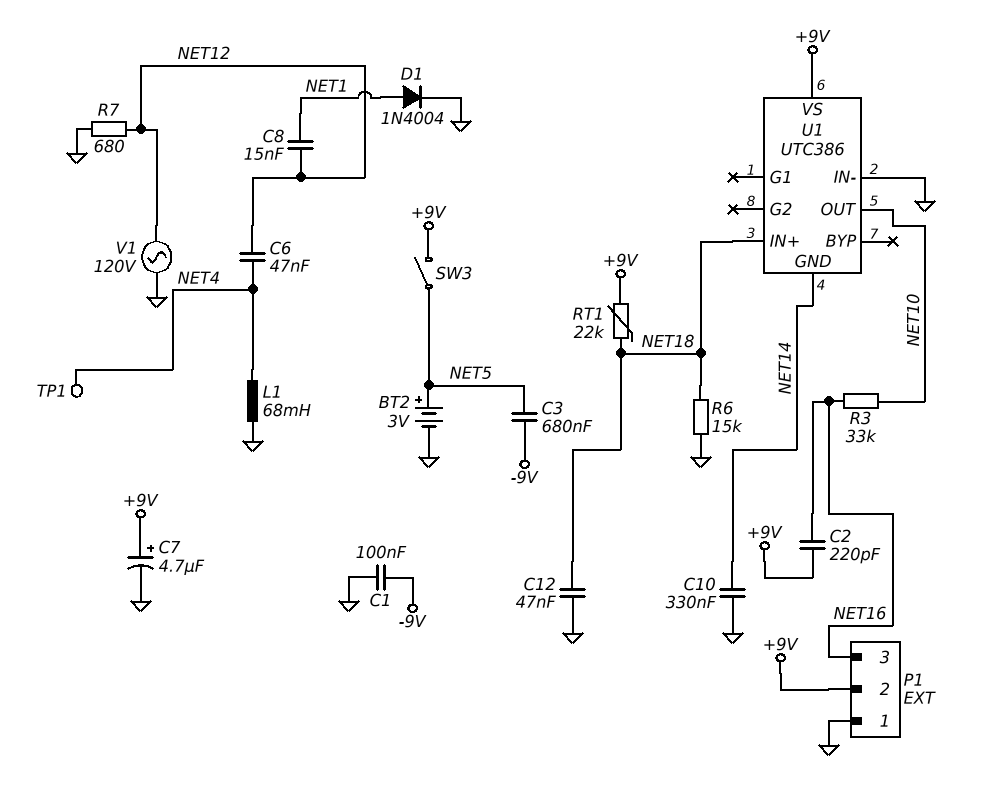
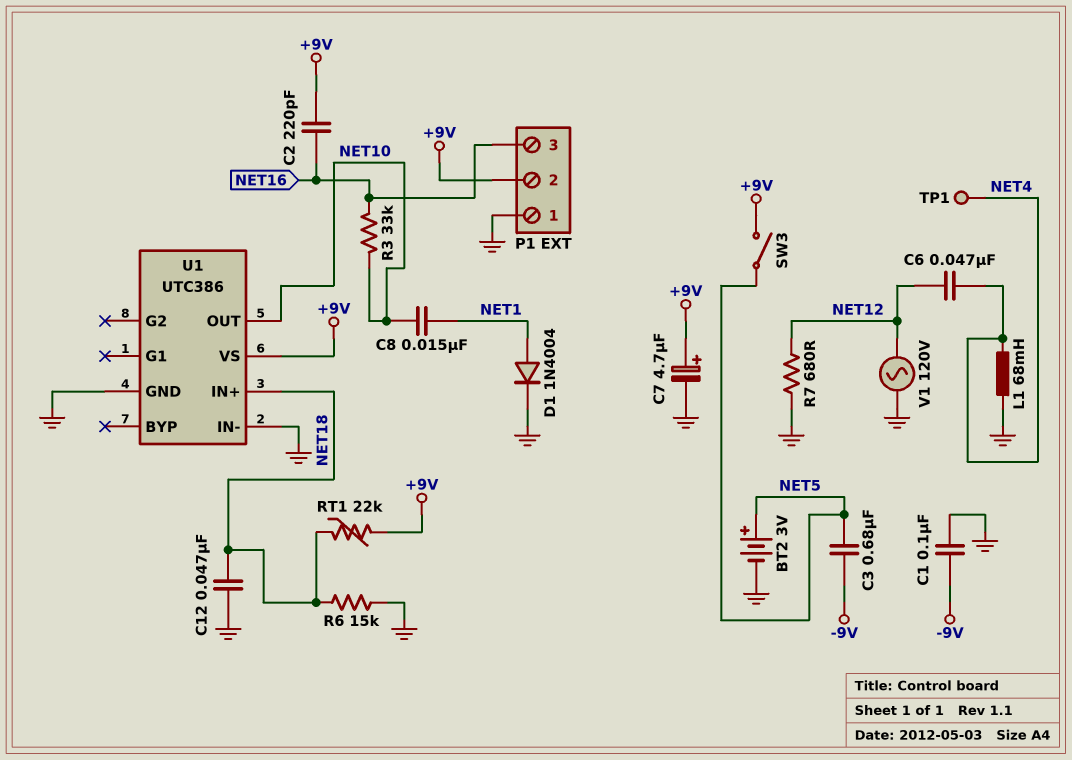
C8: 15nF (NET1, NET12) -> 15nF (NET1, NET10)
C10: 330nF (GND, NET14) -> none
U1 pin GND: NET14 -> GND

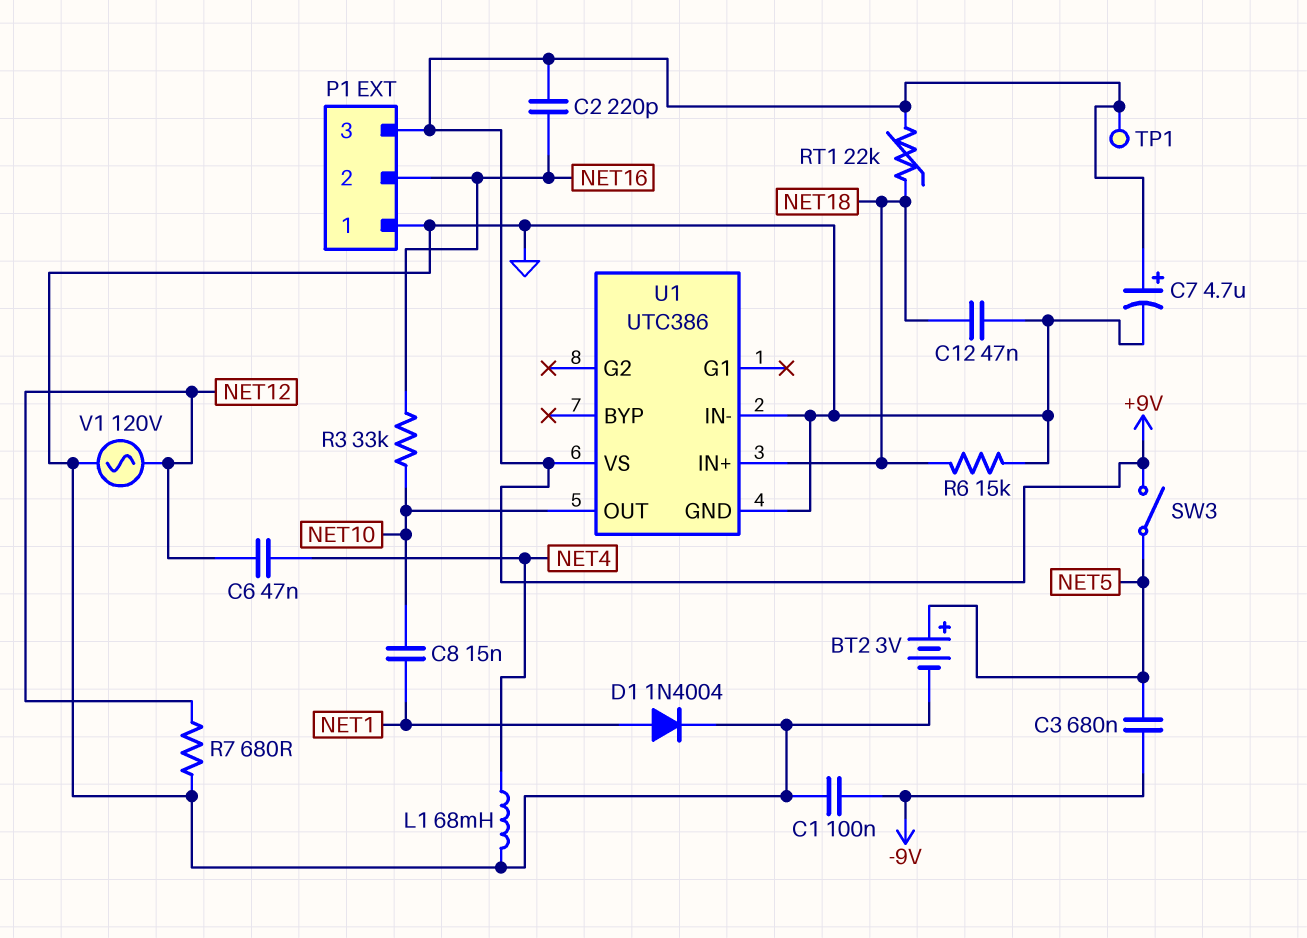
P1 pin 2: +9V -> NET16
P1 pin 3: NET16 -> +9V
TP1: test point (NET4) -> test point (+9V)

